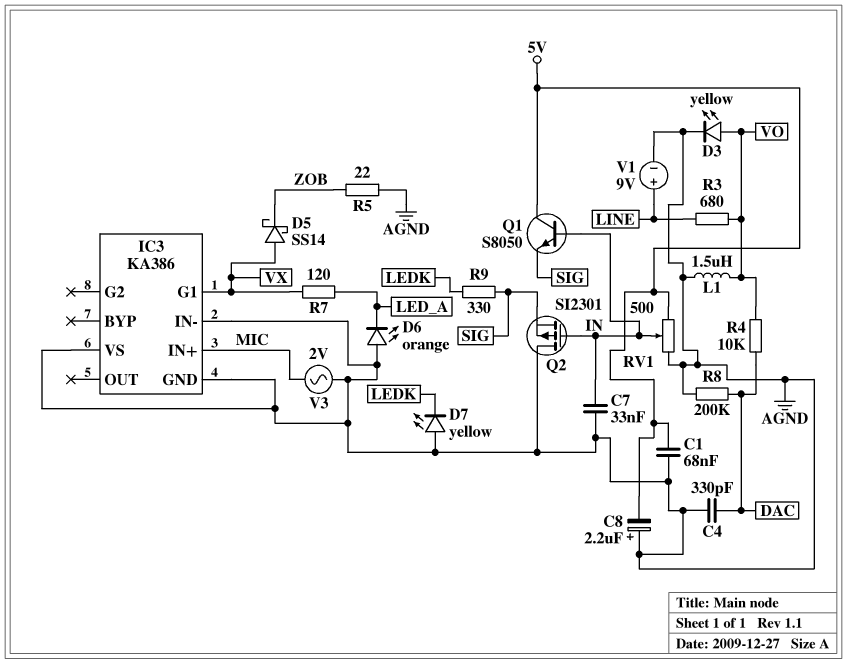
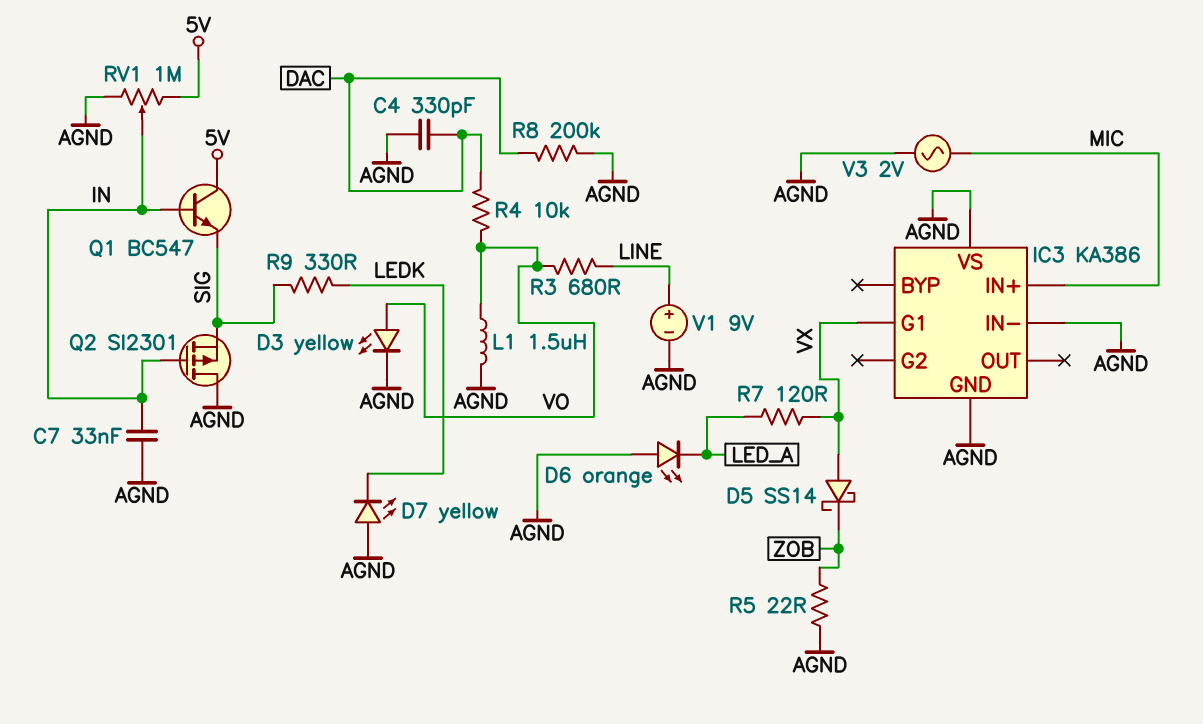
C1: 68nF (5V, AGND) -> none
C8: 2.2uF (plus AGND, minus 5V) -> none
Q1: NPN S8050 (B IN, C 5V, E SIG) -> NPN BC547 (B IN, C 5V, E SIG)
RV1: 500 (5V, AGND, wiper IN) -> 1M (5V, AGND, wiper IN)

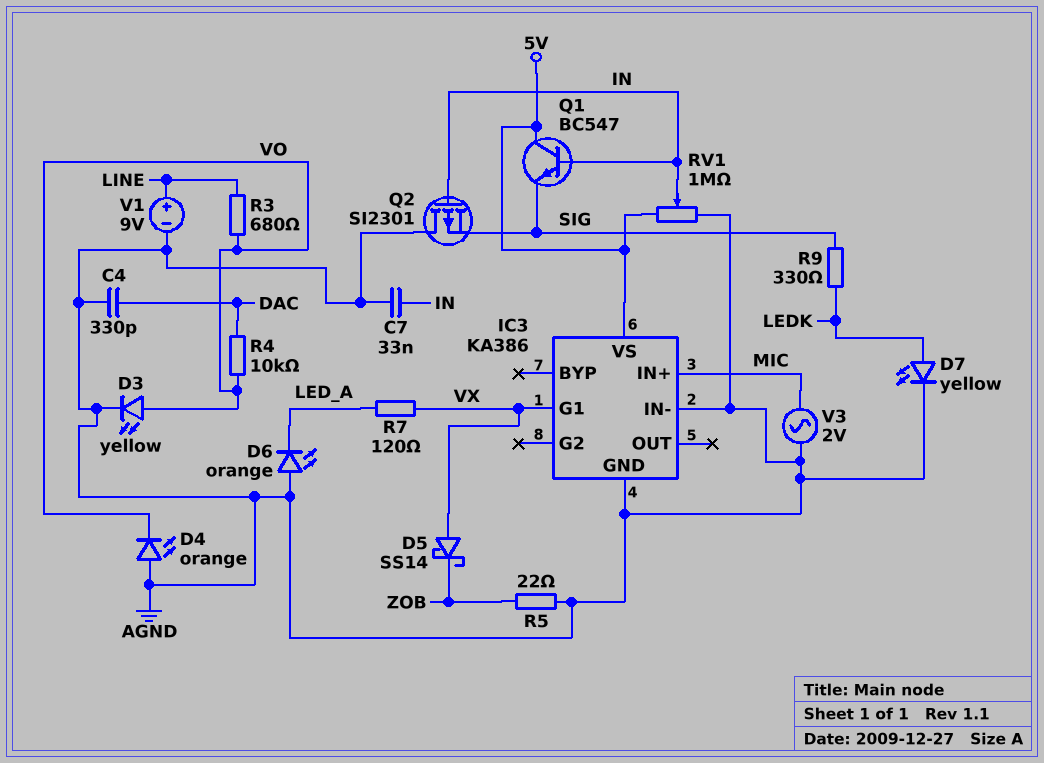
D4: none -> LED orange (A AGND, K VO)
D7: LED yellow (A AGND, K LEDK) -> LED yellow (A LEDK, K AGND)
IC3 pin VS: AGND -> 5V
L1: 1.5uH (AGND, VO) -> none
R8: 200k (AGND, DAC) -> none

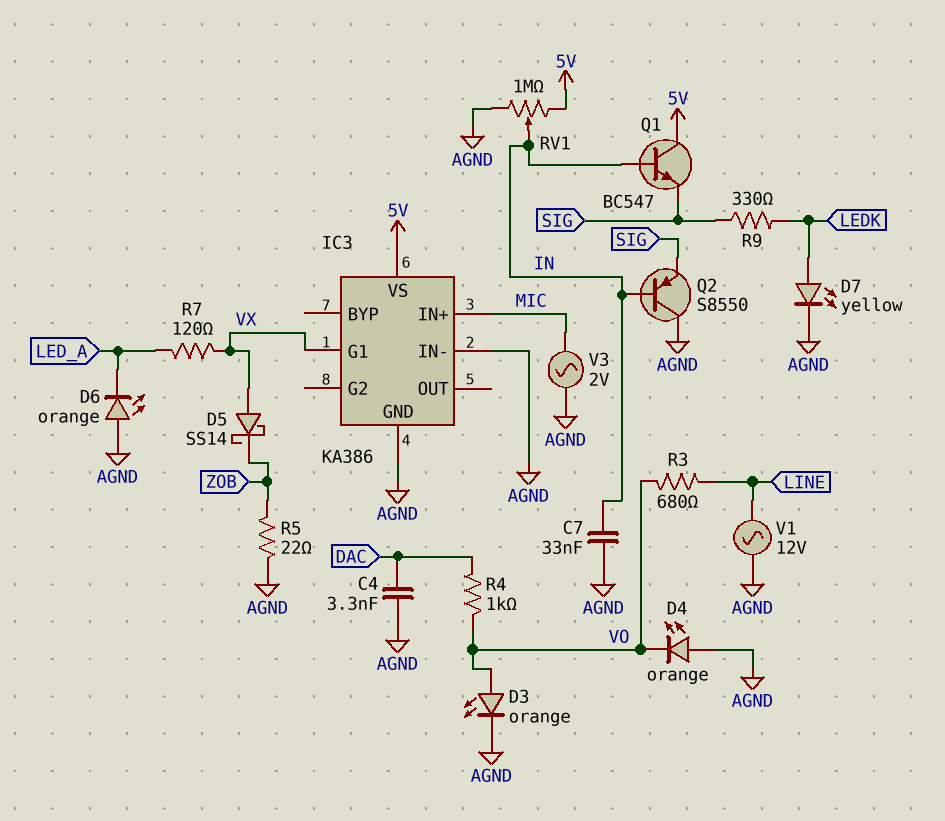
C4: 330pF (AGND, DAC) -> 3.3nF (AGND, DAC)
D3: LED yellow (A VO, K AGND) -> LED orange (A VO, K AGND)
Q2: PMOS SI2301 (G IN, D AGND, S SIG) -> PNP S8550 (B IN, C AGND, E SIG)
R4: 10k (DAC, VO) -> 1k (DAC, VO)
V1: 9V (plus LINE, minus AGND) -> AC 12V (AGND, LINE)

